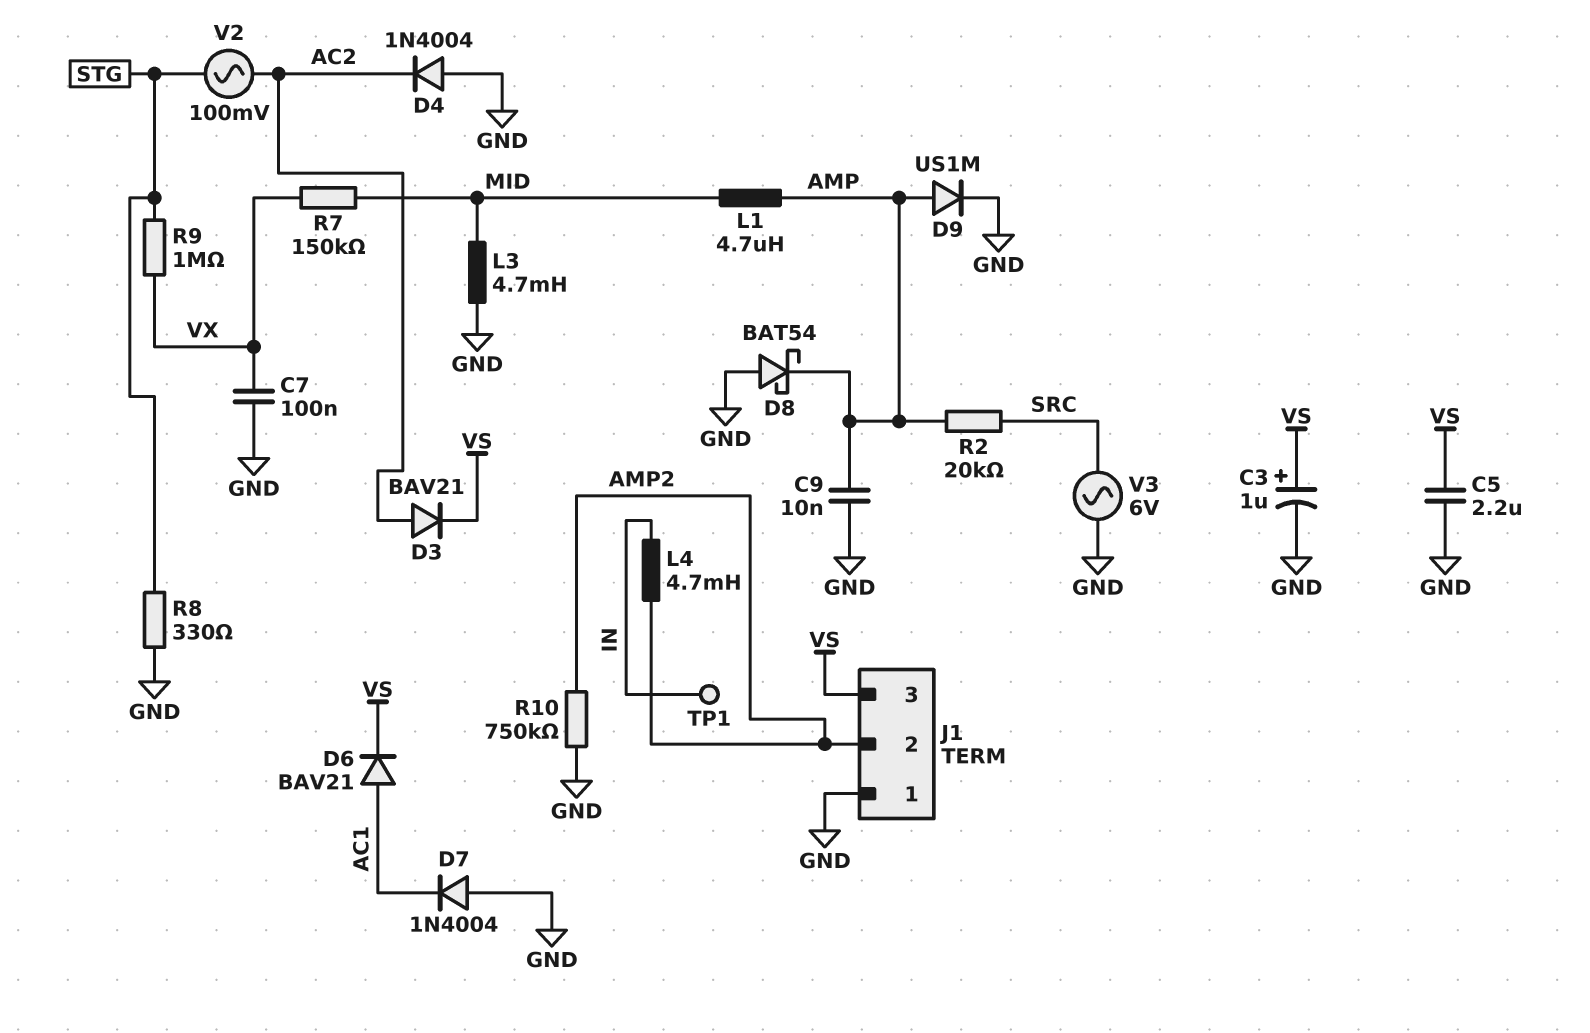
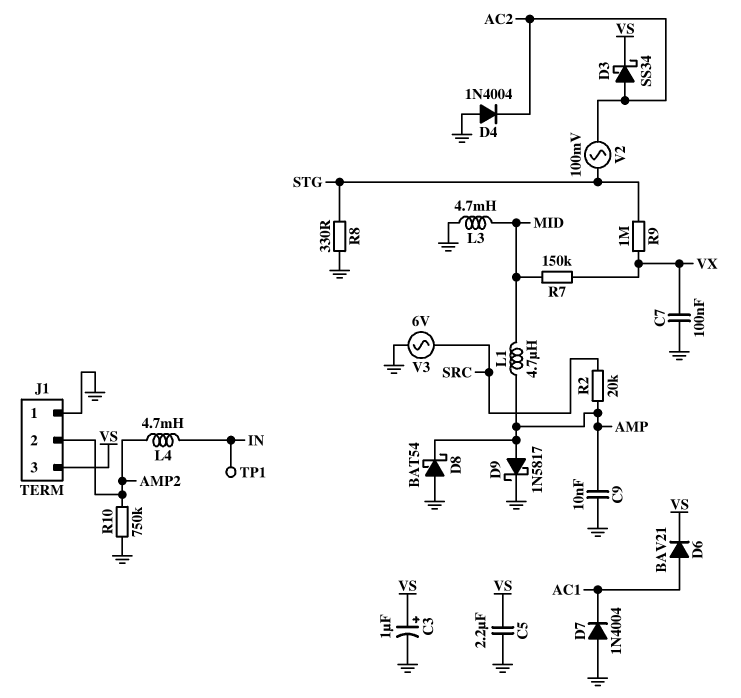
D3: diode BAV21 (A AC2, K VS) -> schottky SS34 (A AC2, K VS)
D9: diode US1M (A AMP, K GND) -> schottky 1N5817 (A AMP, K GND)

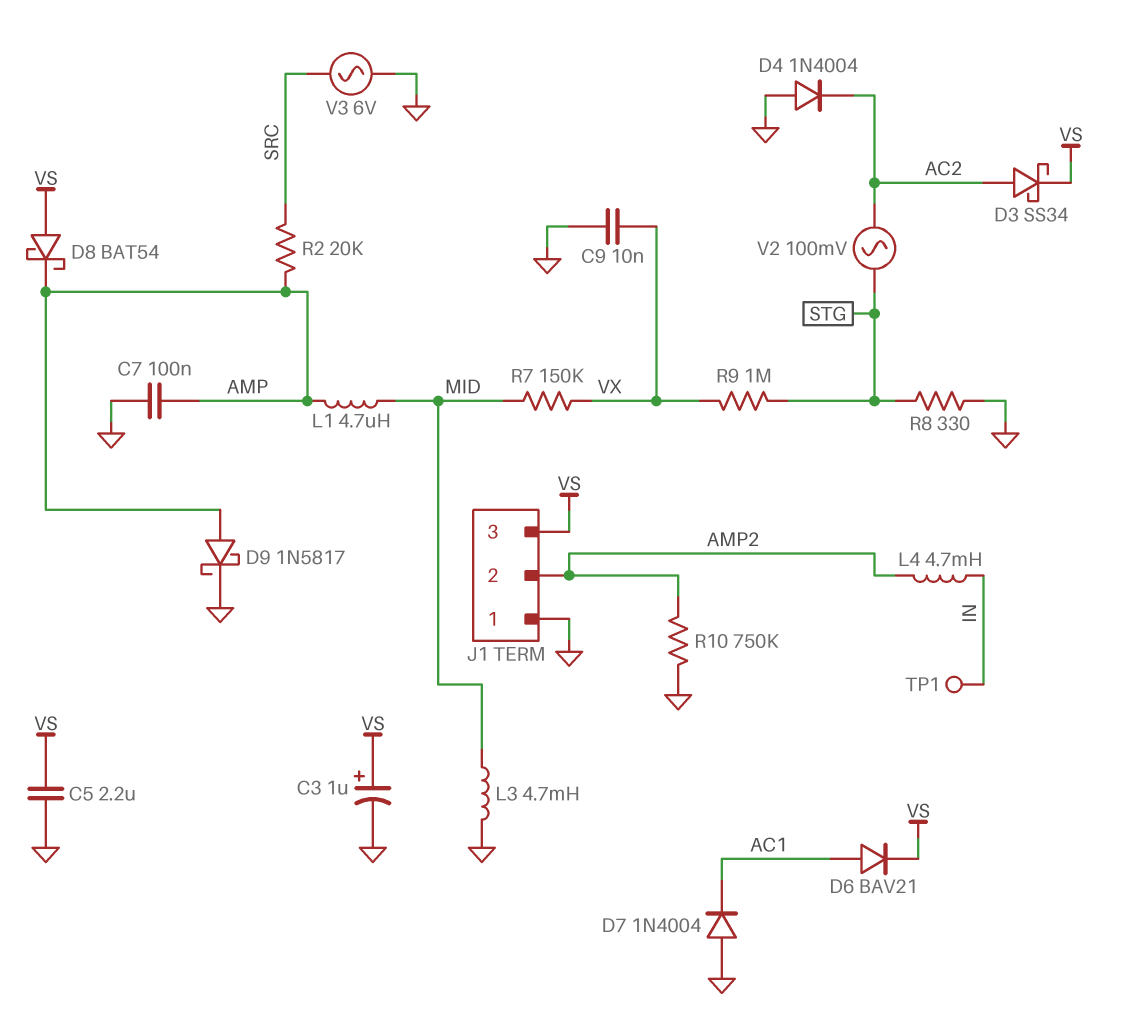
C7: 100nF (GND, VX) -> 100nF (AMP, GND)
C9: 10nF (AMP, GND) -> 10nF (GND, VX)
D8: schottky BAT54 (A GND, K AMP) -> schottky BAT54 (A VS, K AMP)

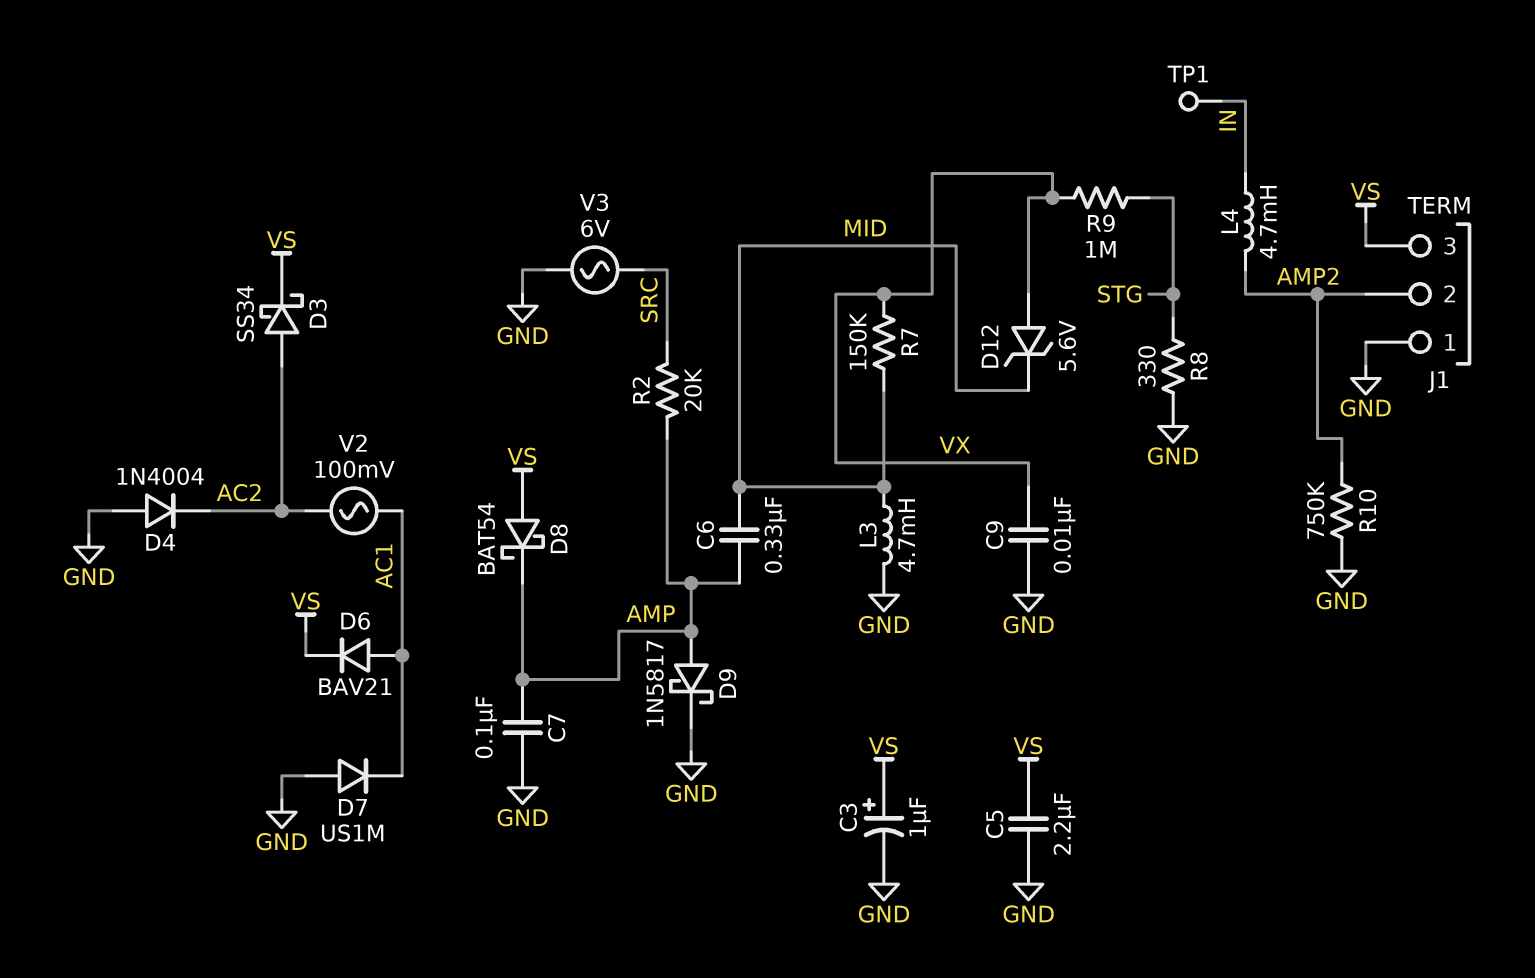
C6: none -> 330nF (AMP, MID)
D7: diode 1N4004 (A GND, K AC1) -> diode US1M (A GND, K AC1)
D12: none -> zener 5.6V (A VX, K MID)
L1: 4.7uH (AMP, MID) -> none
V2: AC 100mV (AC2, STG) -> AC 100mV (AC1, AC2)

